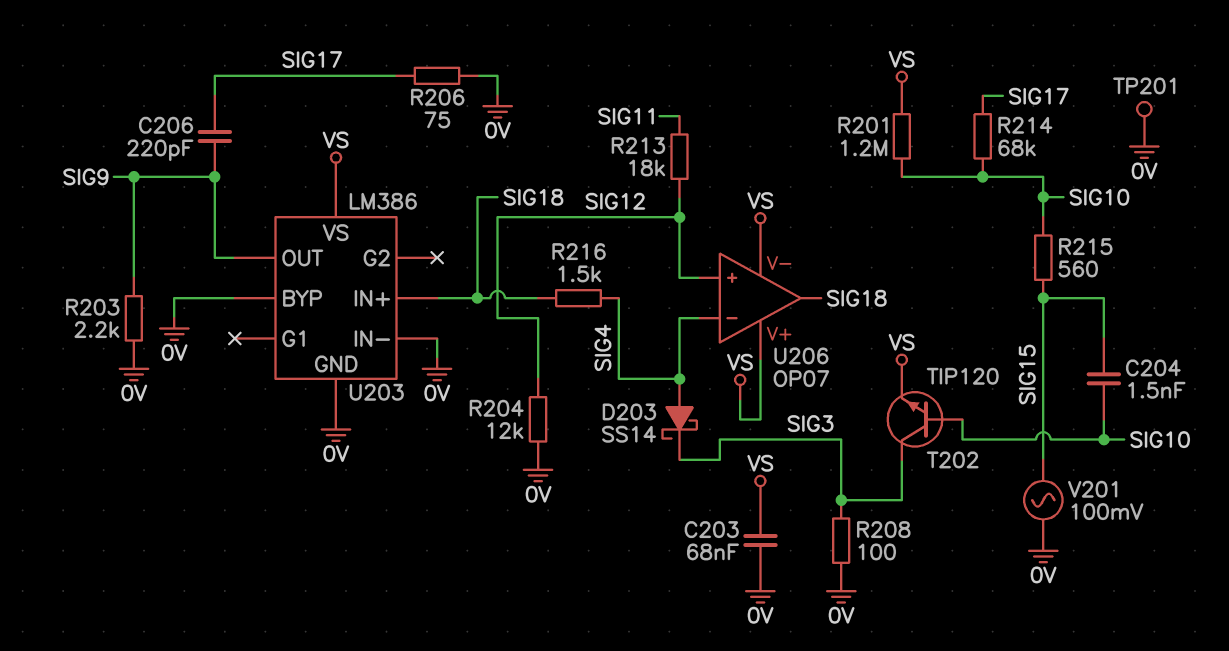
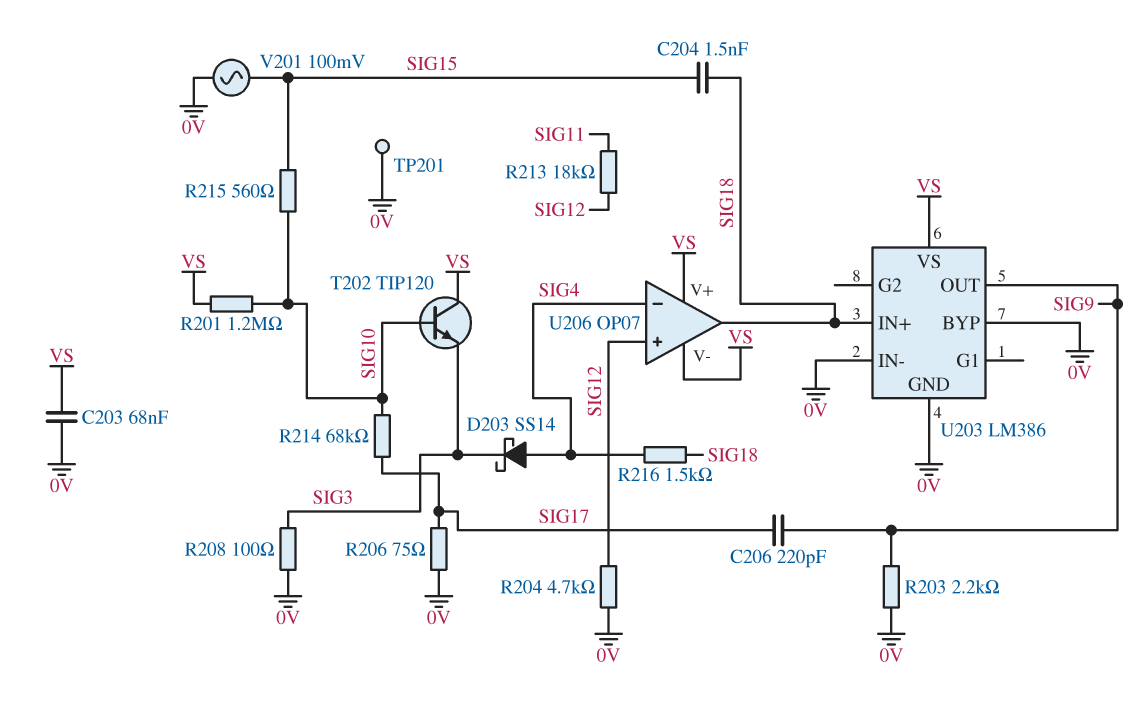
C204: 1.5nF (SIG10, SIG15) -> 1.5nF (SIG15, SIG18)
R204: 12k (0V, SIG12) -> 4.7k (0V, SIG12)
T202: NPN TIP120 (B SIG10, C SIG3, E VS) -> NPN TIP120 (B SIG10, C VS, E SIG3)

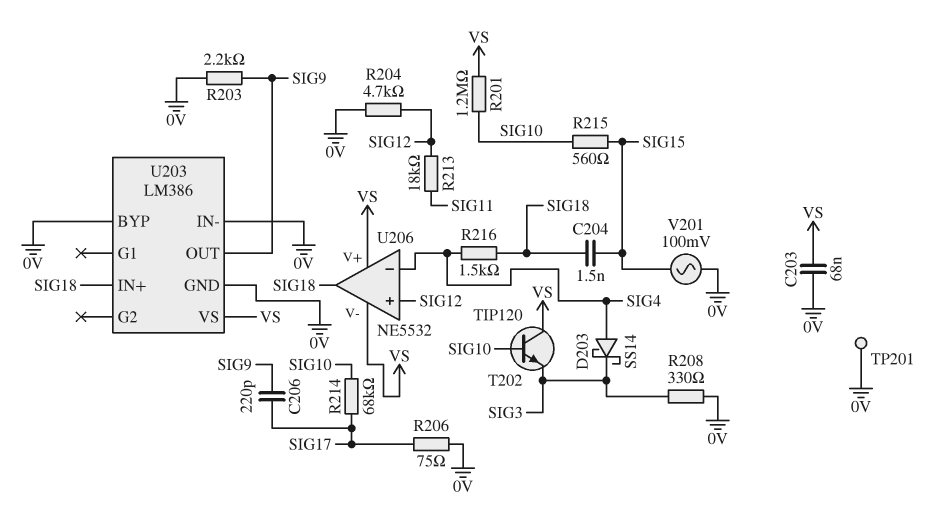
R208: 100 (0V, SIG3) -> 330 (0V, SIG3)
U206: OP07 -> NE5532

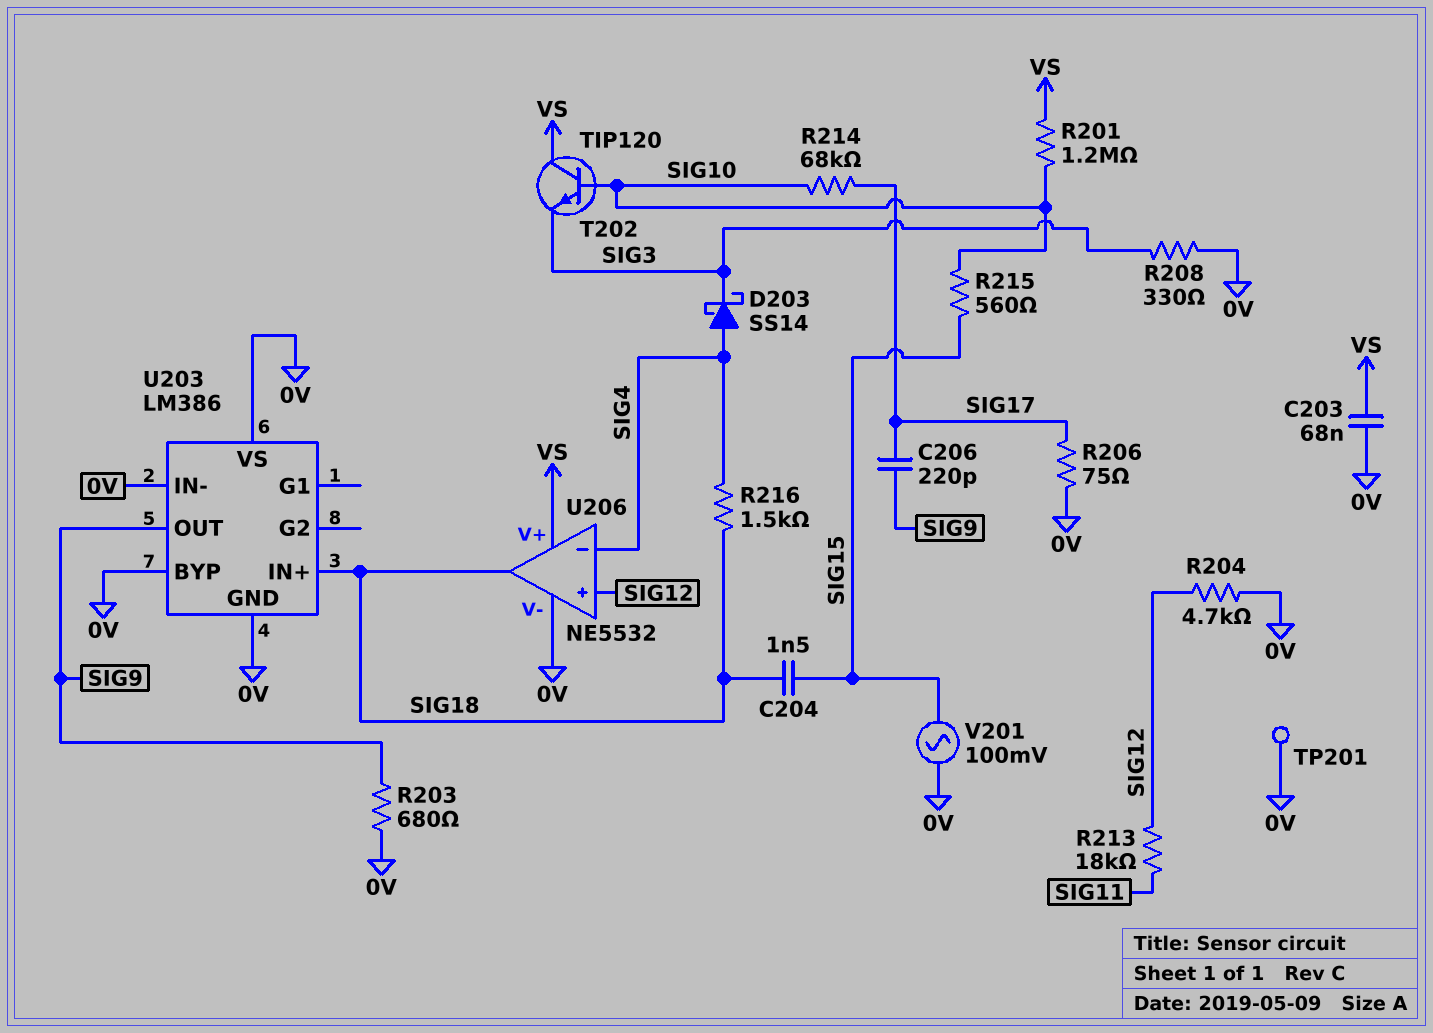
R203: 2.2k (0V, SIG9) -> 680 (0V, SIG9)
U203 pin VS: VS -> 0V
U206 pin V-: VS -> 0V

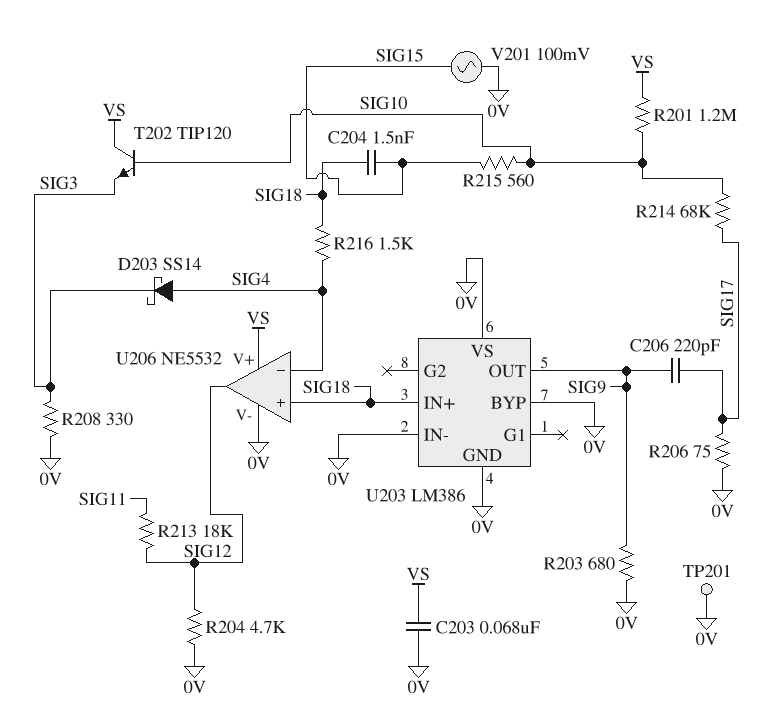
U206 pin in+: SIG12 -> SIG18
U206 pin out: SIG18 -> SIG12

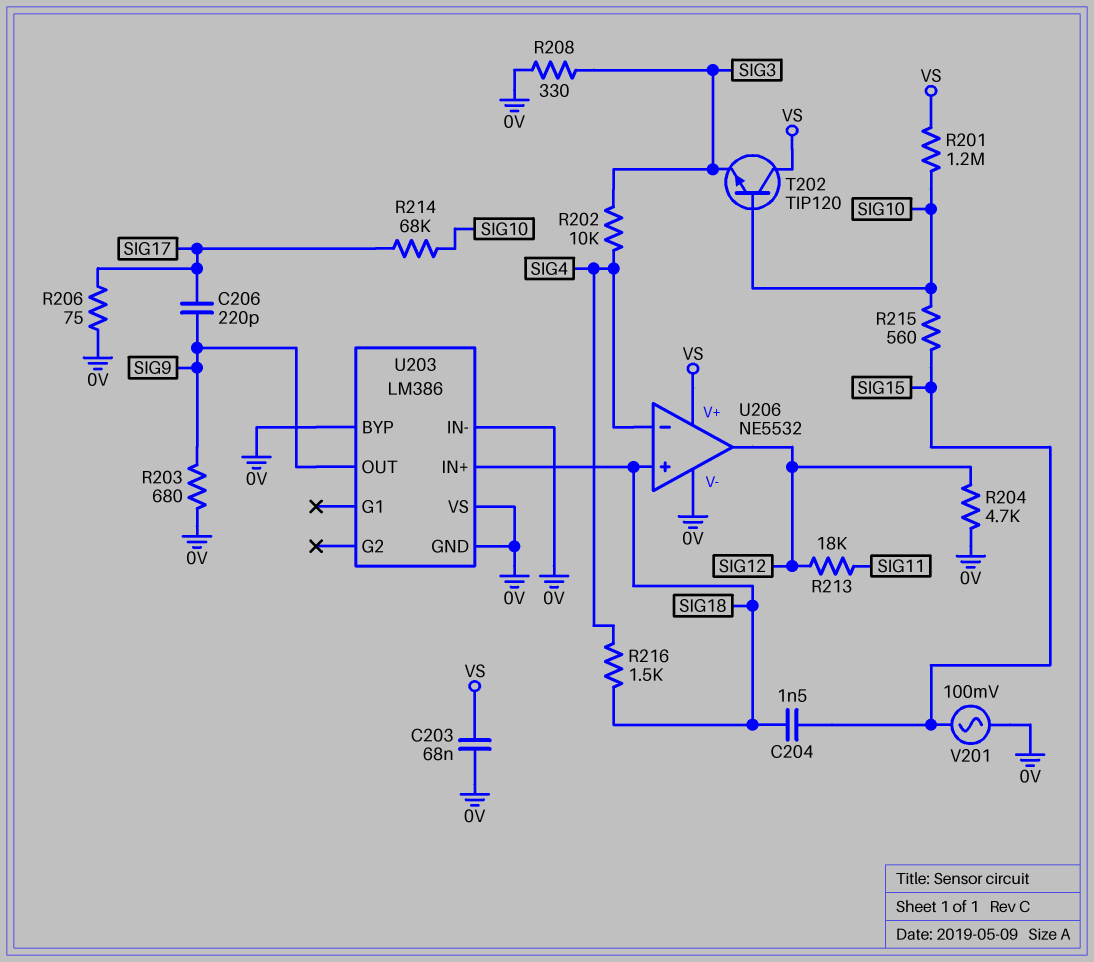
D203: schottky SS14 (A SIG4, K SIG3) -> none
R202: none -> 10k (SIG3, SIG4)
TP201: test point (0V) -> none

